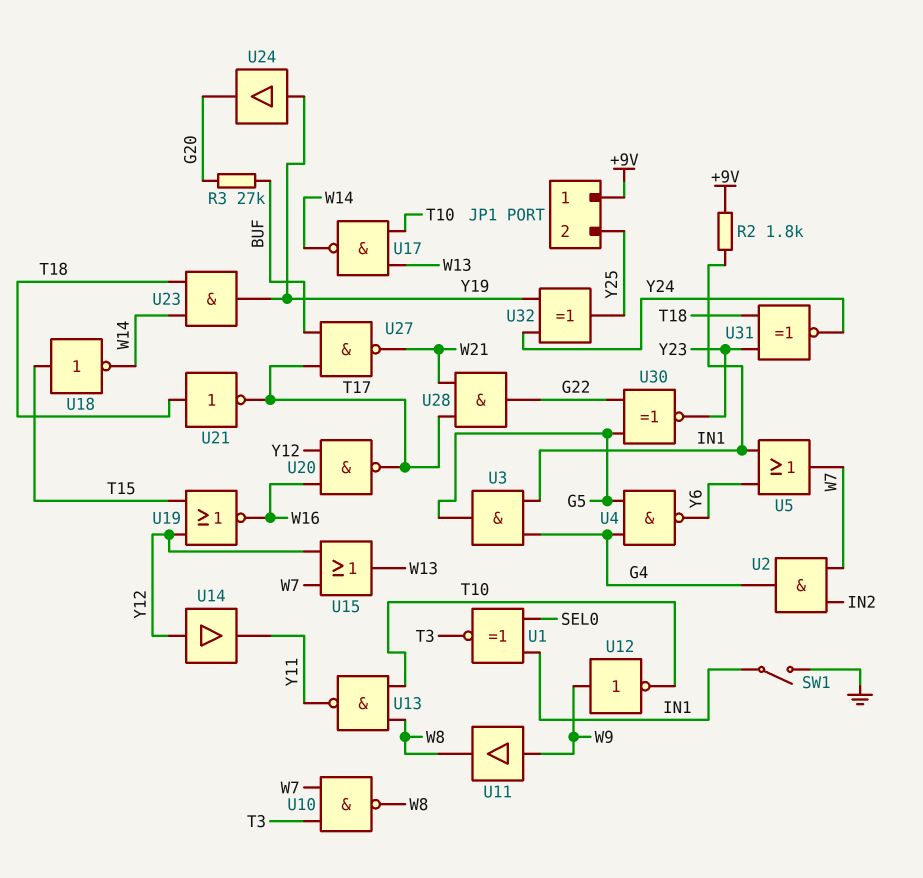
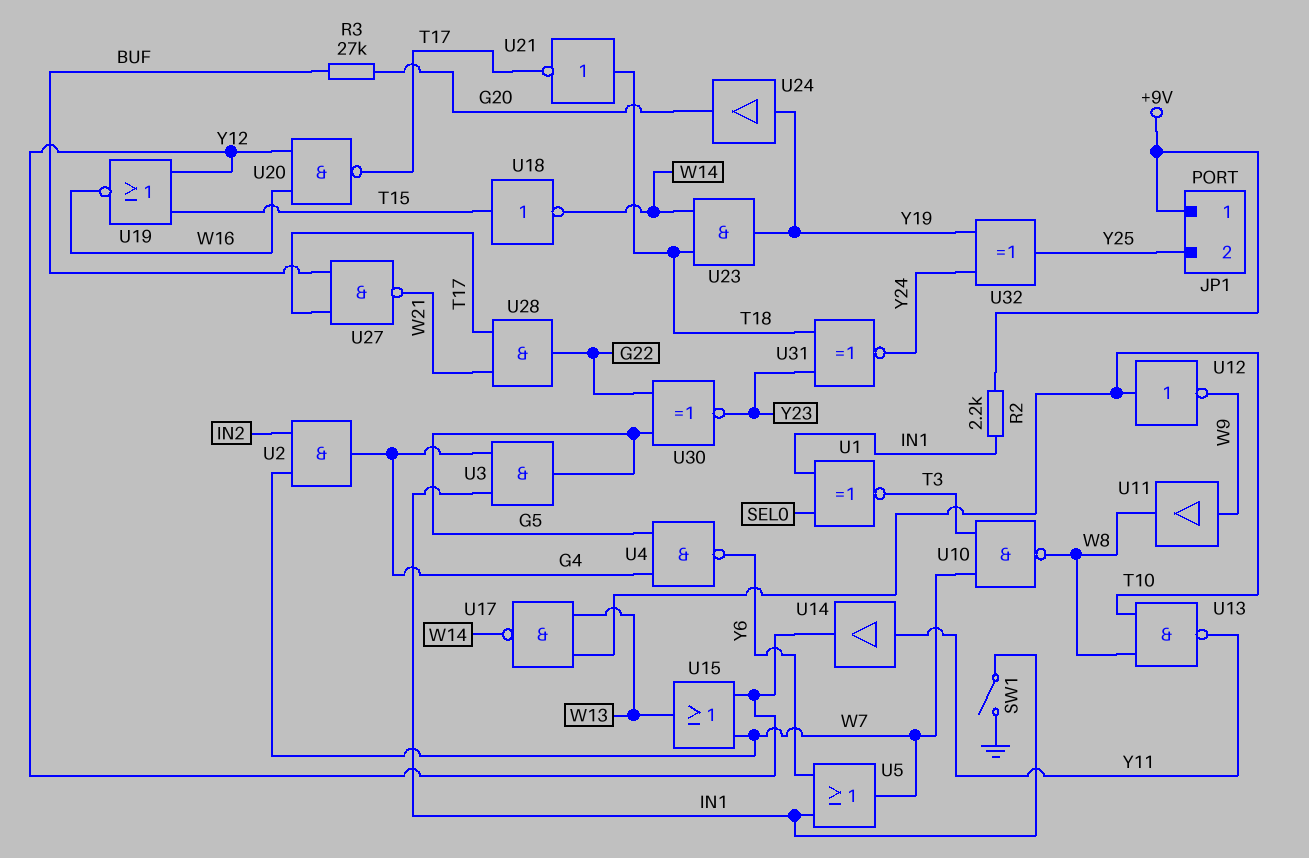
R2: 1.8k (+9V, IN1) -> 2.2k (+9V, IN1)
U12: NOT (in W9, out T10) -> NOT (in T10, out W9)
U14: buffer (in Y12, out Y11) -> buffer (in Y11, out Y12)

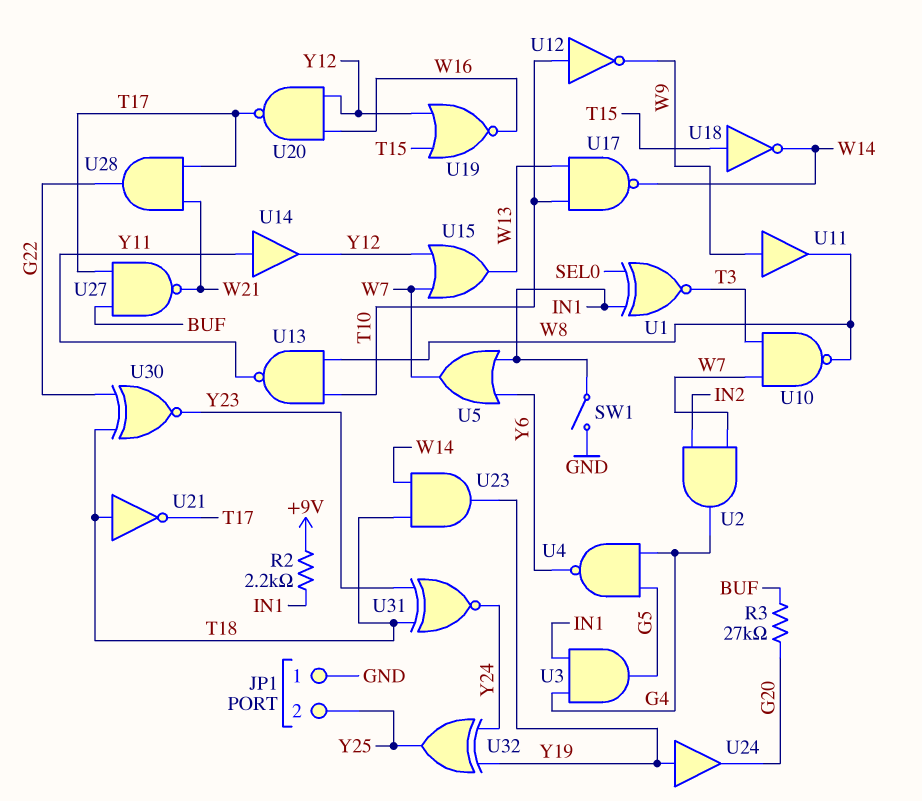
JP1 pin 1: +9V -> GND
U30: XNOR (in G5, in G22, out Y23) -> XNOR (in G22, in T18, out Y23)

